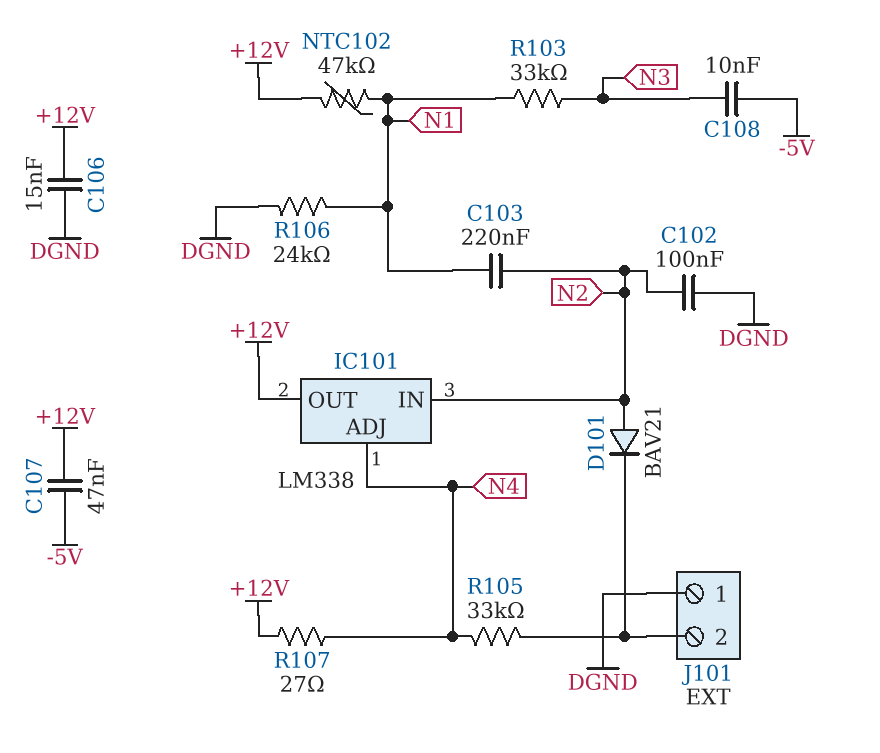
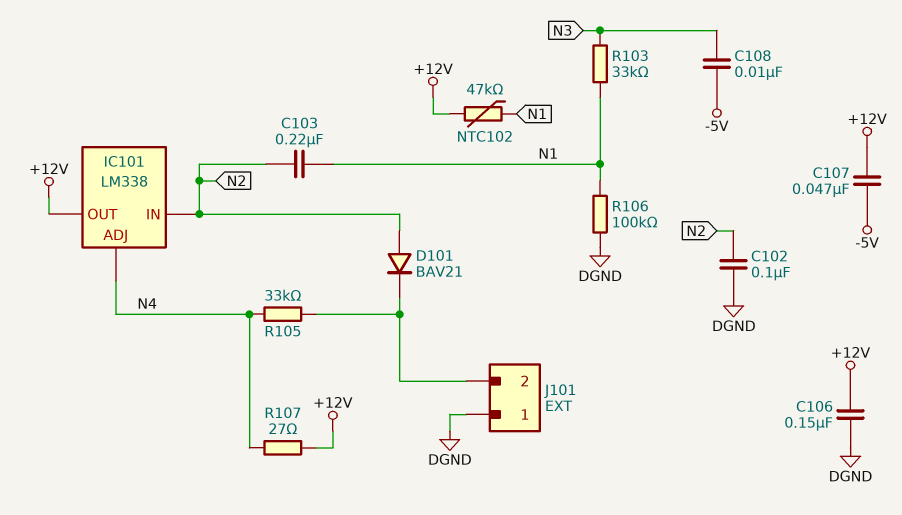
C106: 15nF (+12V, DGND) -> 150nF (+12V, DGND)
R106: 24k (DGND, N1) -> 100k (DGND, N1)

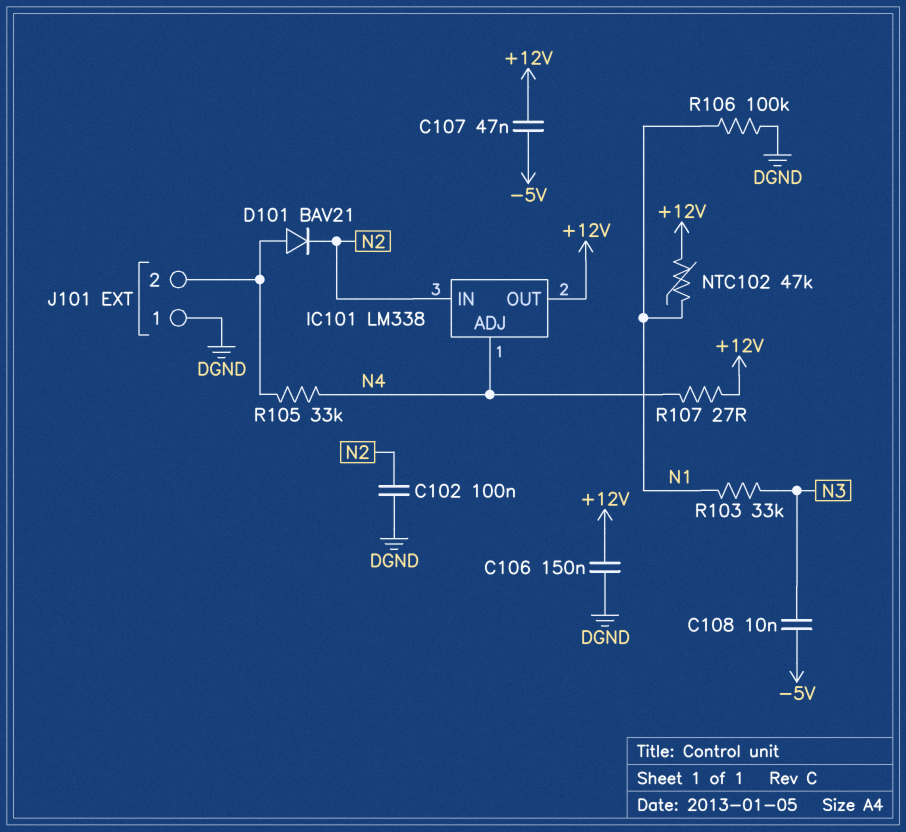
C103: 220nF (N1, N2) -> none
D101: diode BAV21 (A N2, K J101/2) -> diode BAV21 (A J101/2, K N2)

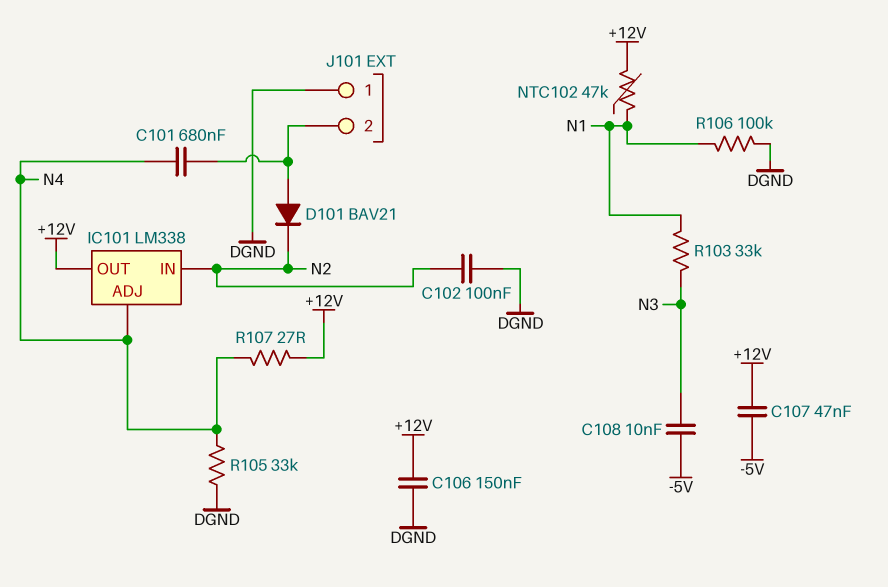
C101: none -> 680nF (J101/2, N4)
R105: 33k (J101/2, N4) -> 33k (DGND, N4)

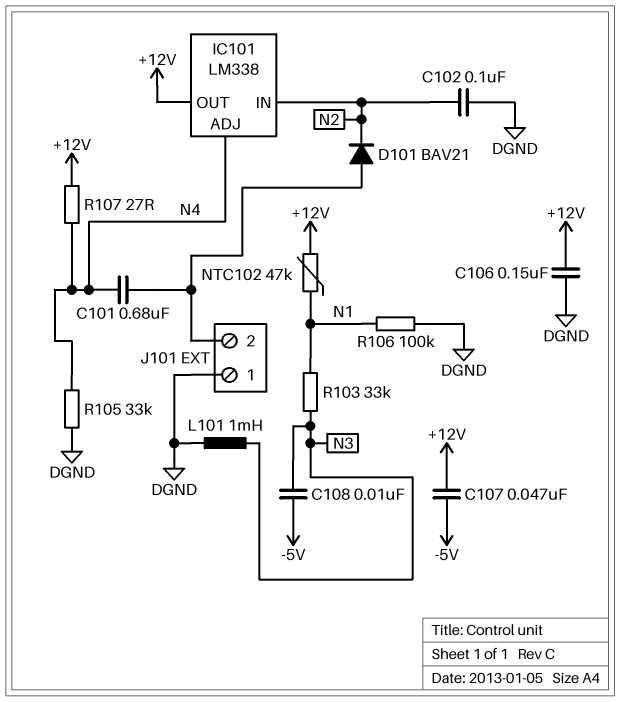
L101: none -> 1mH (DGND, N3)

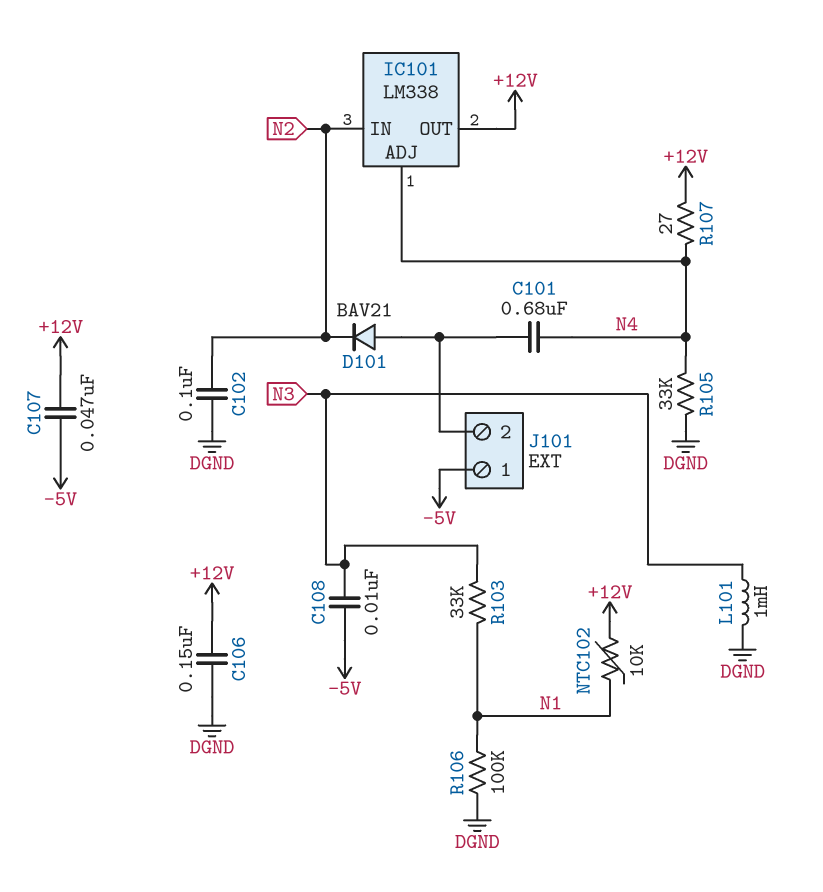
J101 pin 1: DGND -> -5V
NTC102: 47k (+12V, N1) -> 10k (+12V, N1)

